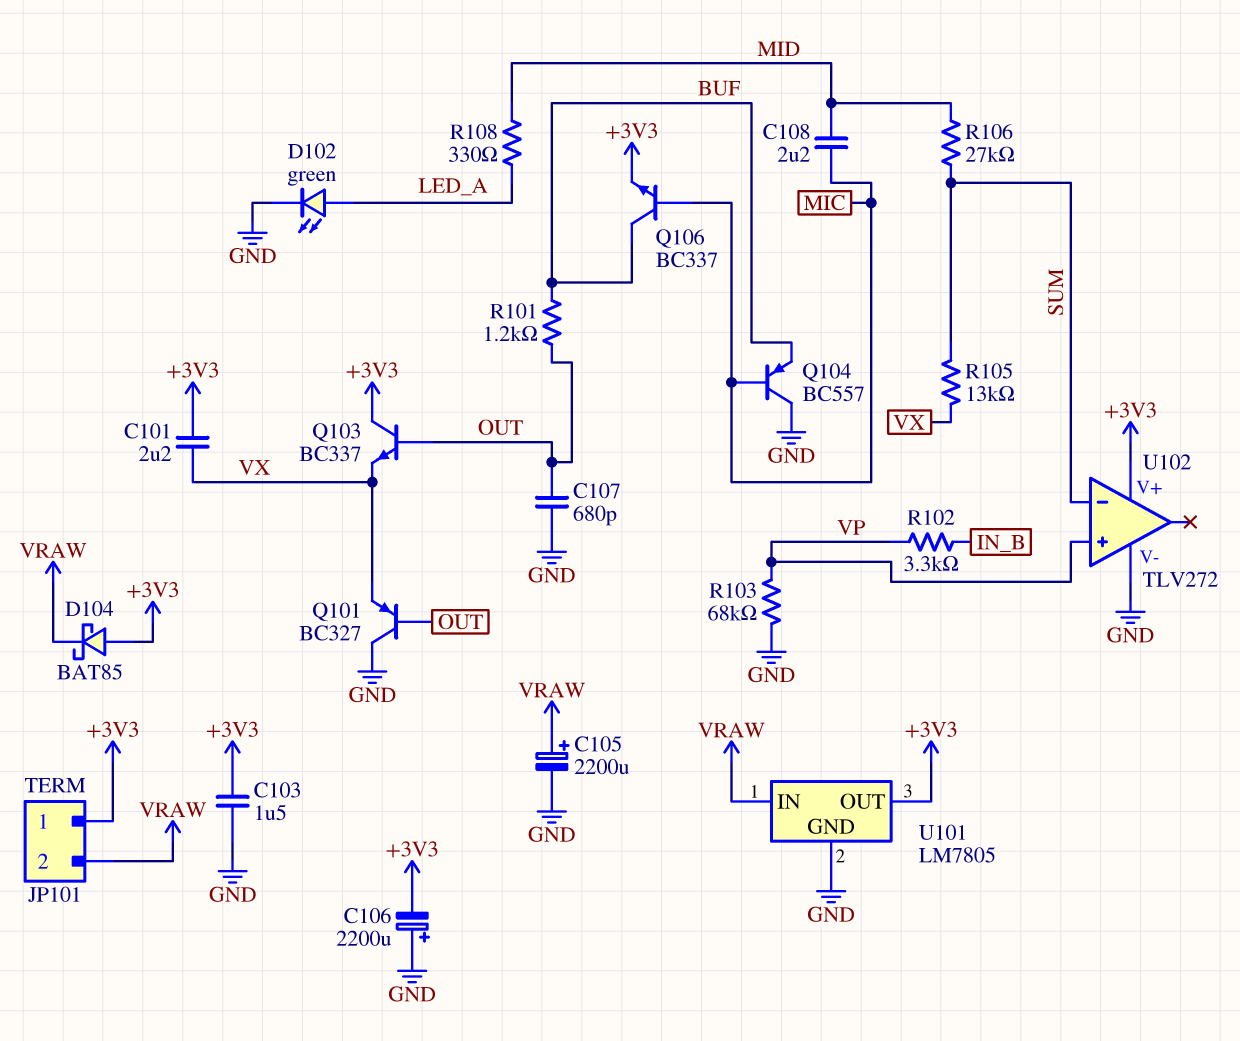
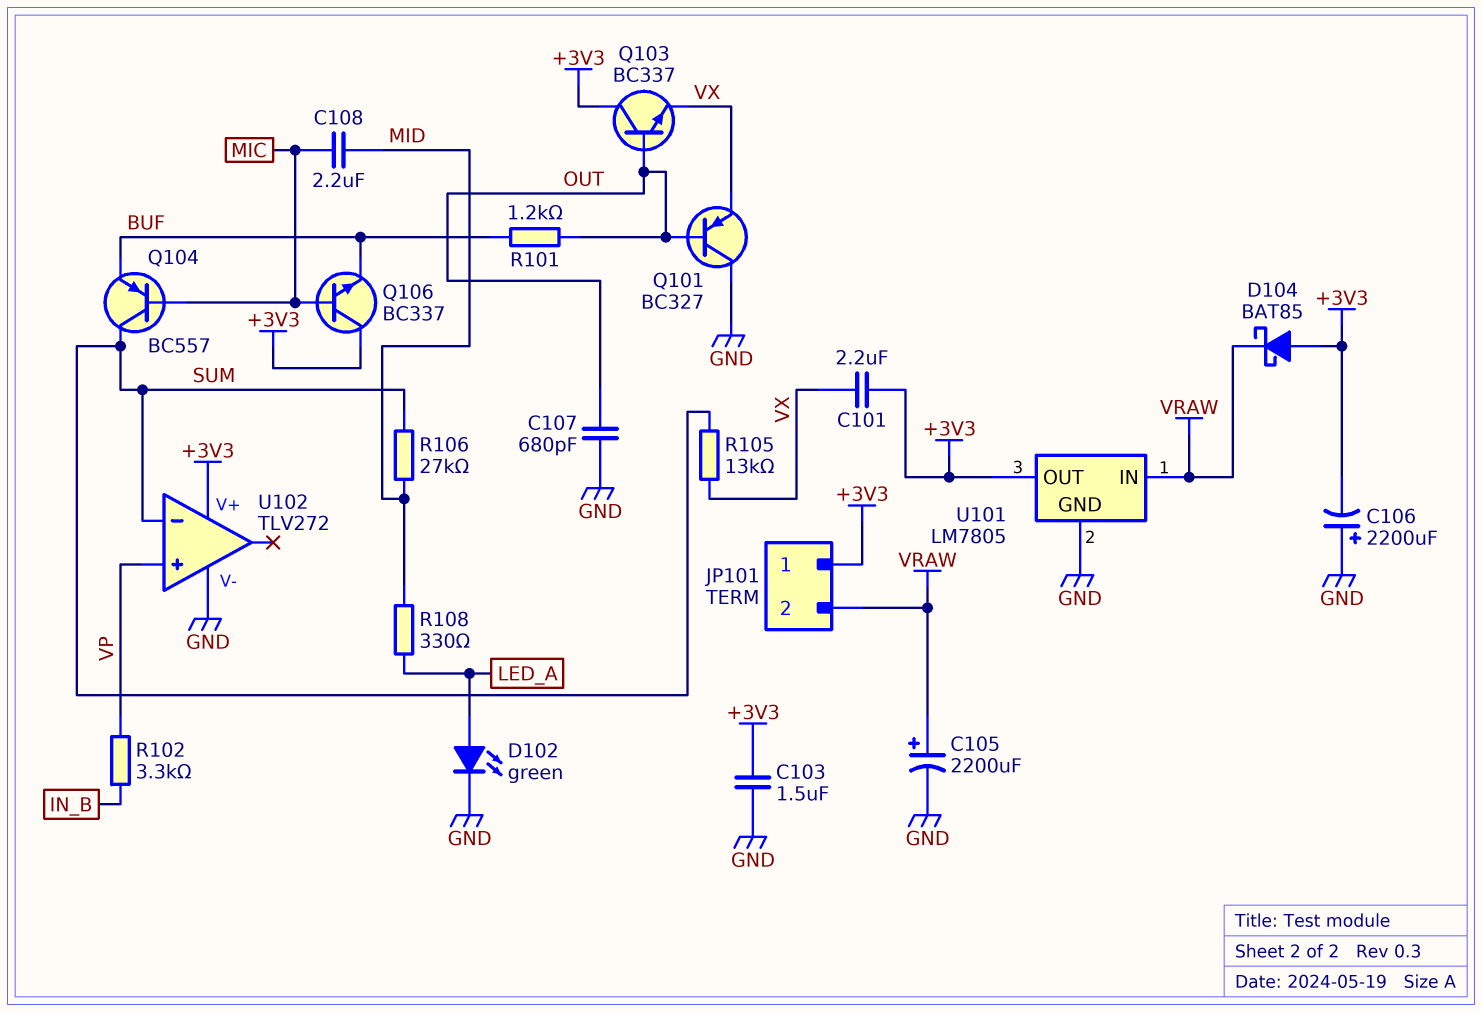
Q104: PNP BC557 (B MIC, C GND, E BUF) -> PNP BC557 (B MIC, C SUM, E BUF)
Q106: NPN BC337 (B MIC, C BUF, E +3V3) -> NPN BC337 (B MIC, C +3V3, E BUF)
R103: 68k (GND, VP) -> none

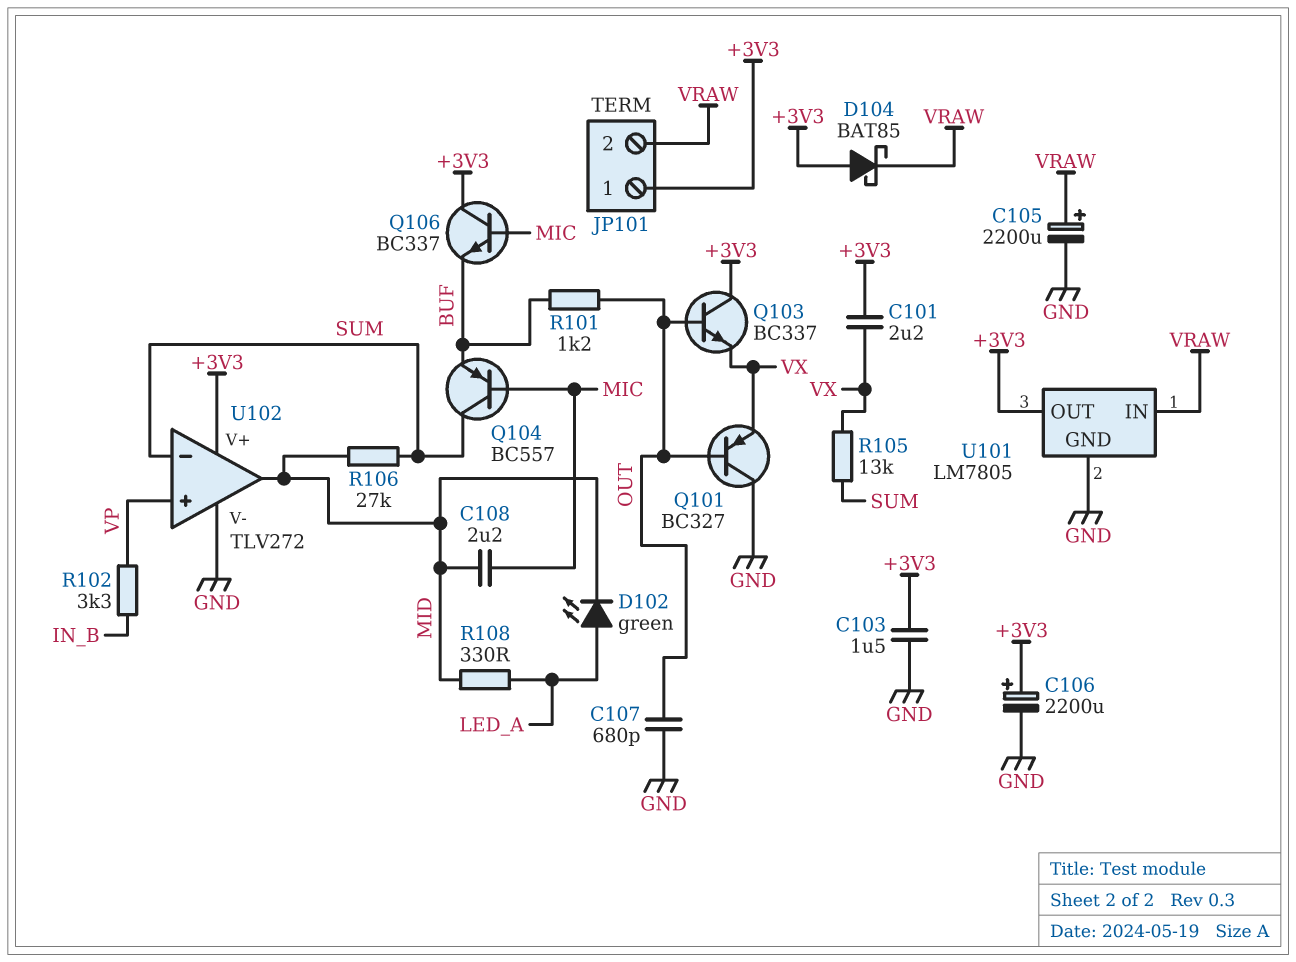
C106: 2200uF (plus GND, minus +3V3) -> 2200uF (plus +3V3, minus GND)
D102: LED green (A LED_A, K GND) -> LED green (A LED_A, K MID)
U102 pin out: none -> MID

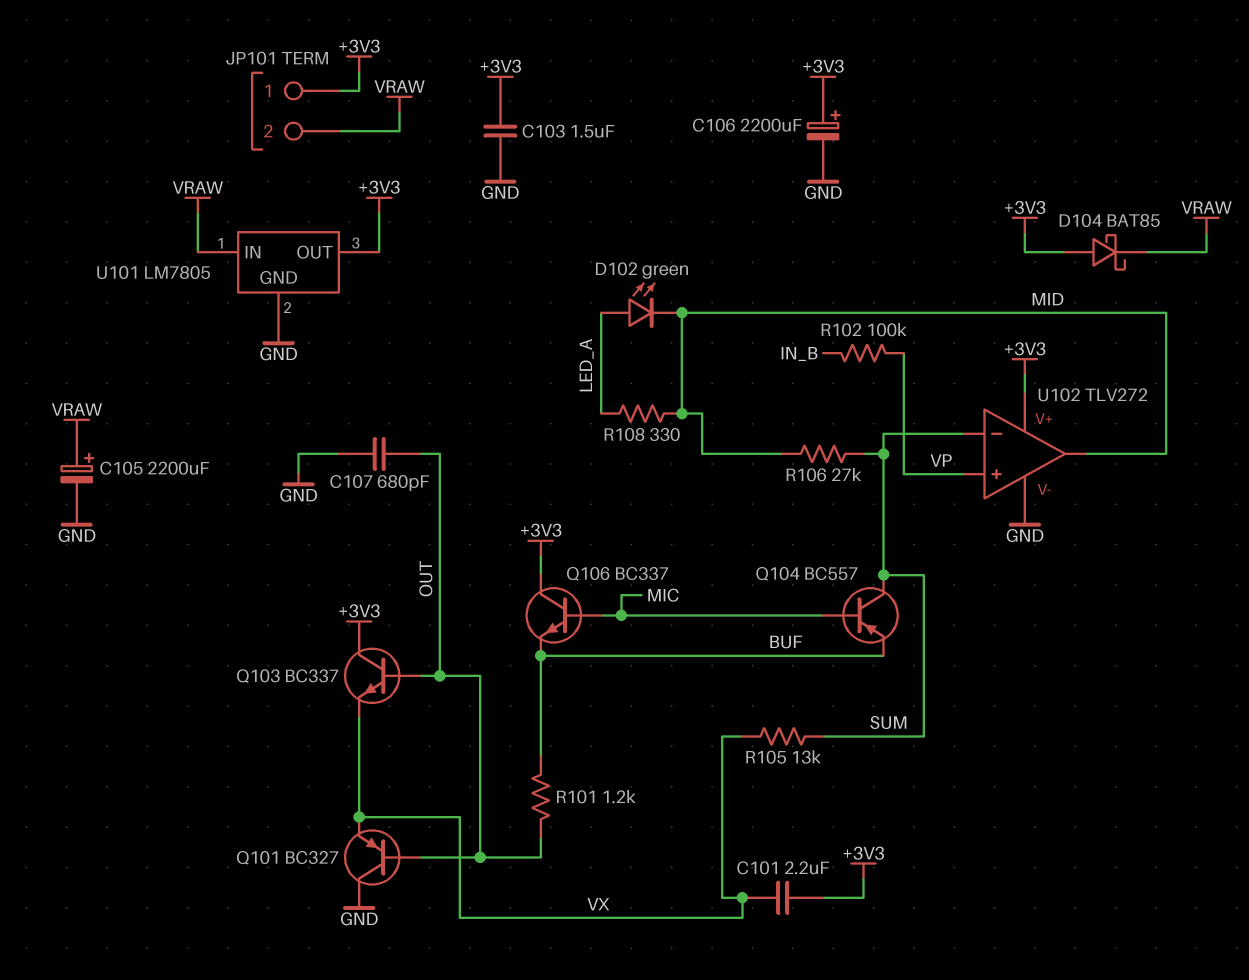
C108: 2.2uF (MIC, MID) -> none
R102: 3.3k (IN_B, VP) -> 100k (IN_B, VP)

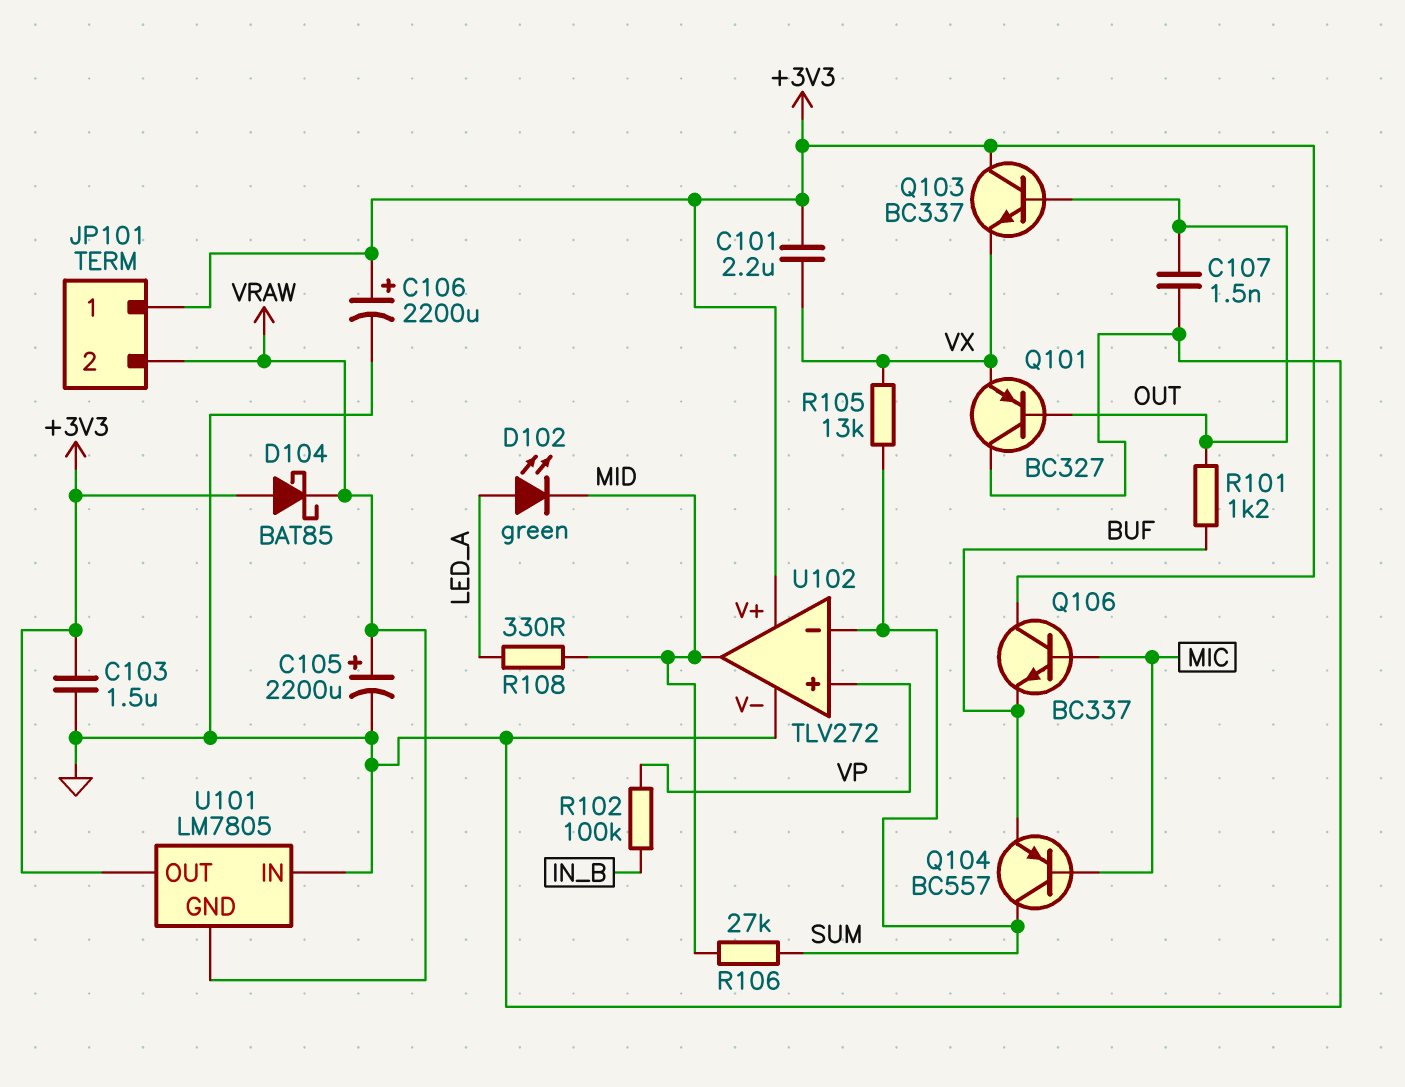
C107: 680pF (GND, OUT) -> 1.5nF (GND, OUT)
U101 pin GND: GND -> VRAW
U101 pin IN: VRAW -> GND

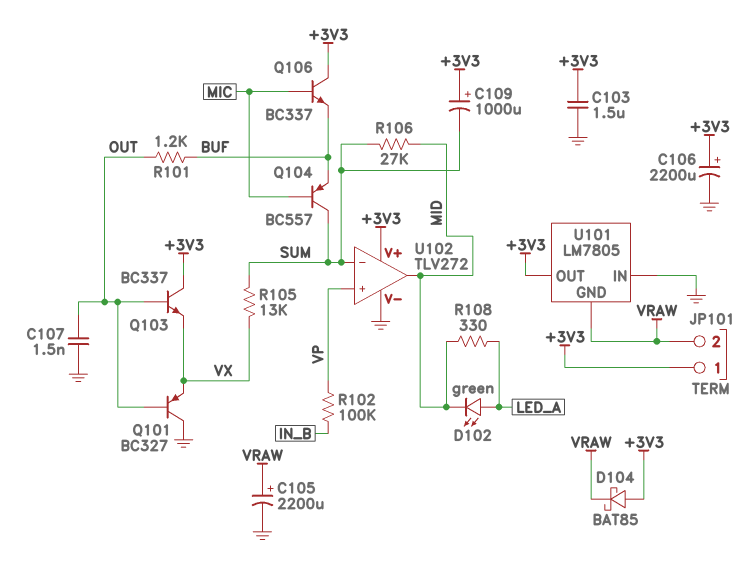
C101: 2.2uF (+3V3, VX) -> none
C109: none -> 1000uF (plus +3V3, minus SUM)

